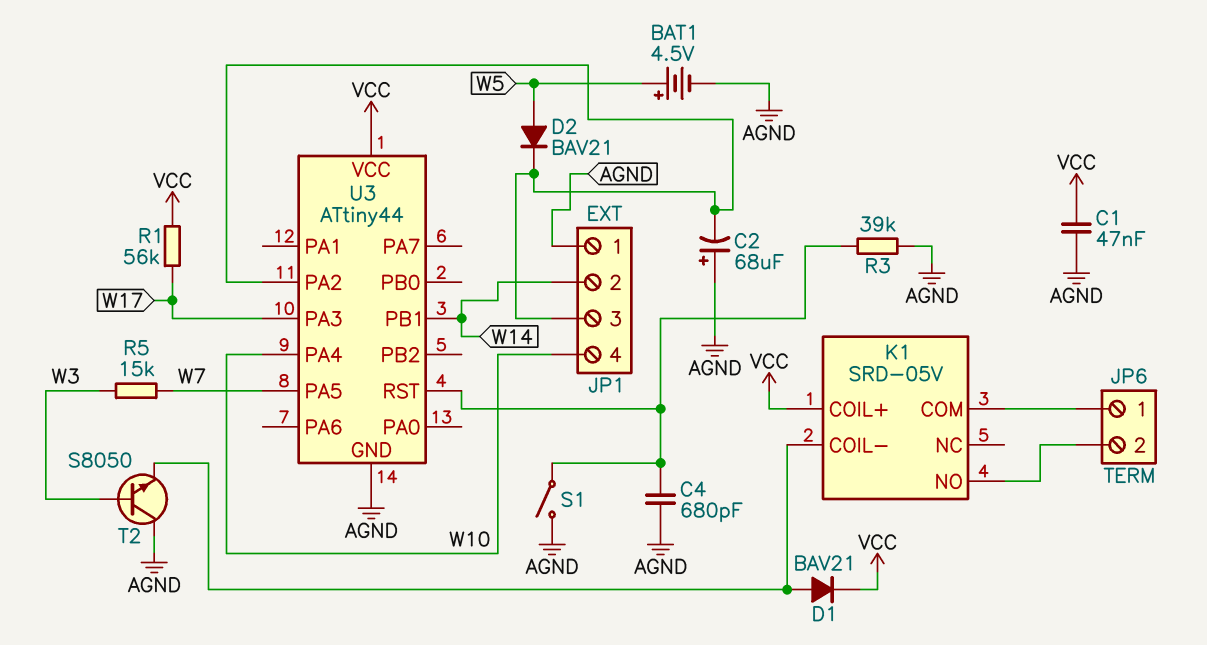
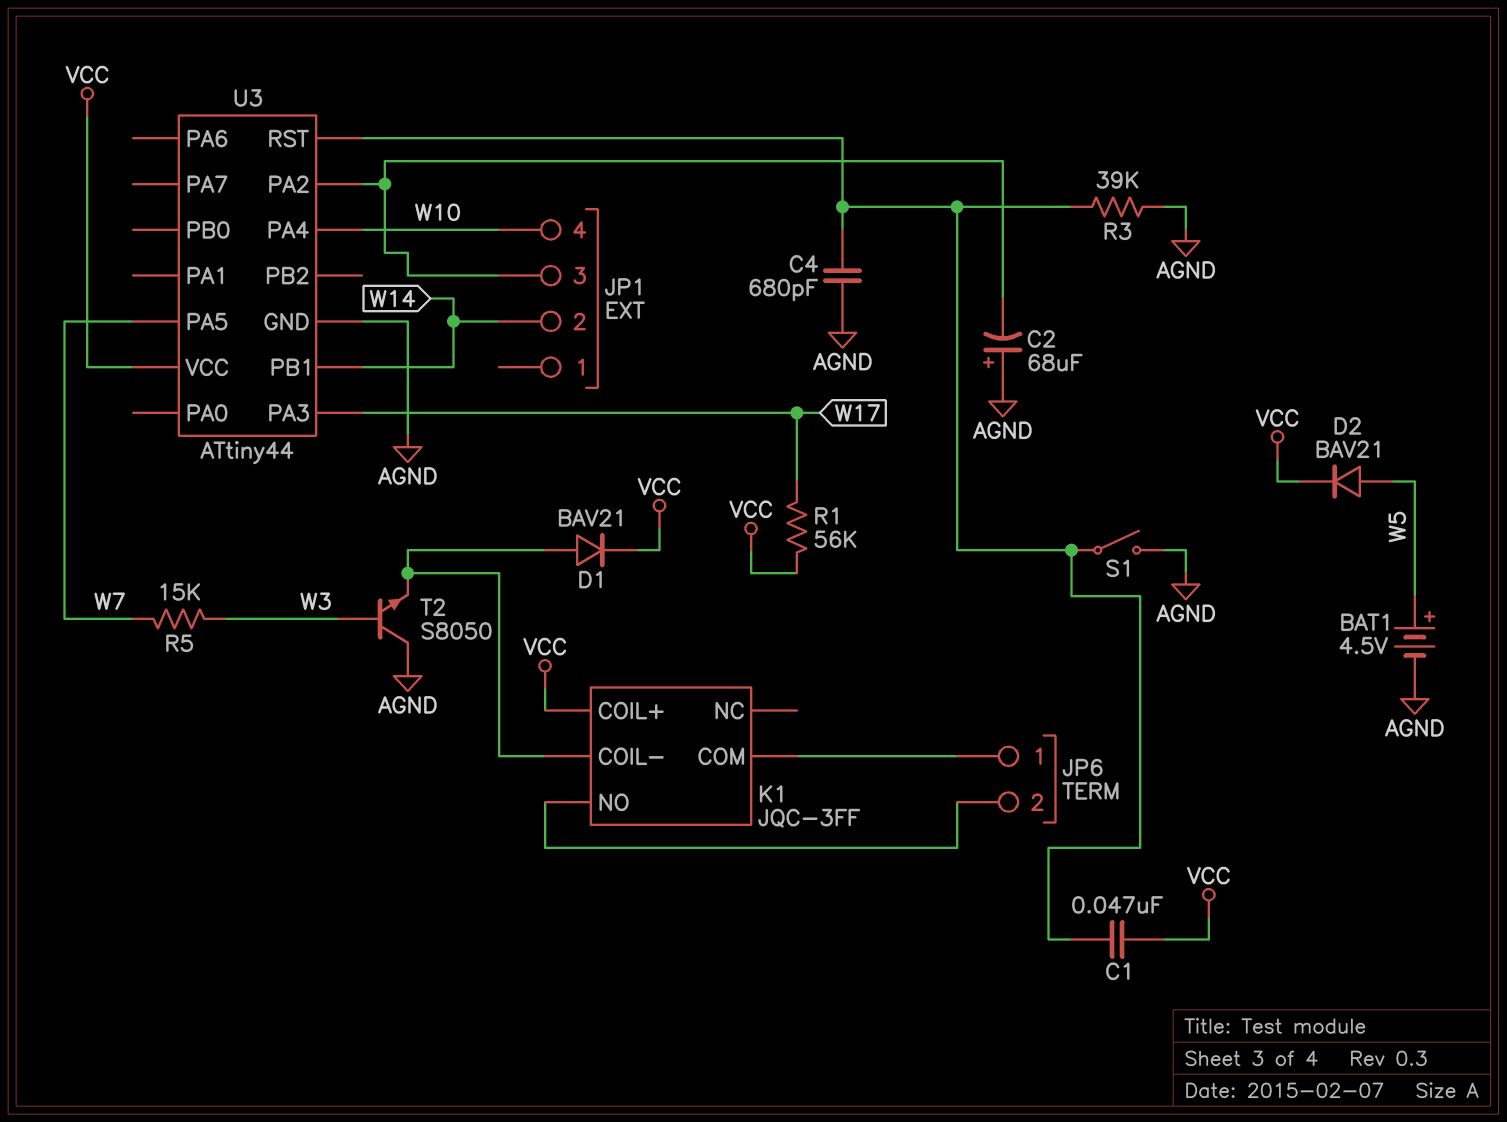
C1: 47nF (AGND, VCC) -> 47nF (U3/RST, VCC)
D2: diode BAV21 (A W5, K JP1/3) -> diode BAV21 (A W5, K VCC)
JP1 pin 1: AGND -> none
K1: SRD-05V -> JQC-3FF

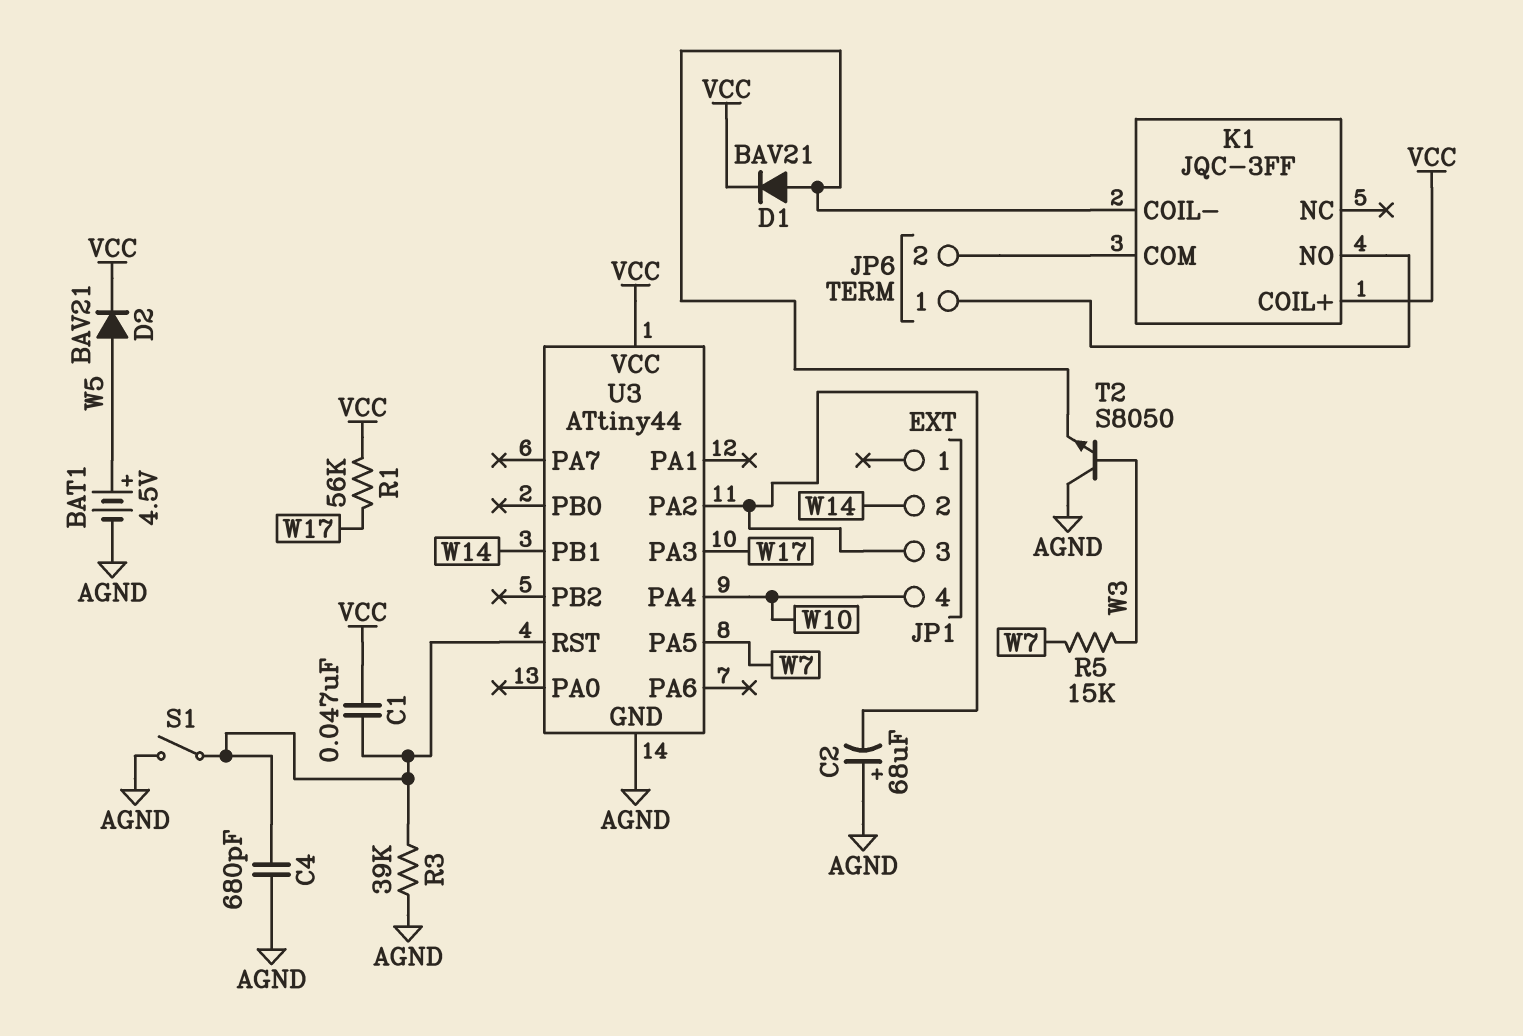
K1 pin COM: JP6/1 -> JP6/2
K1 pin NO: JP6/2 -> JP6/1

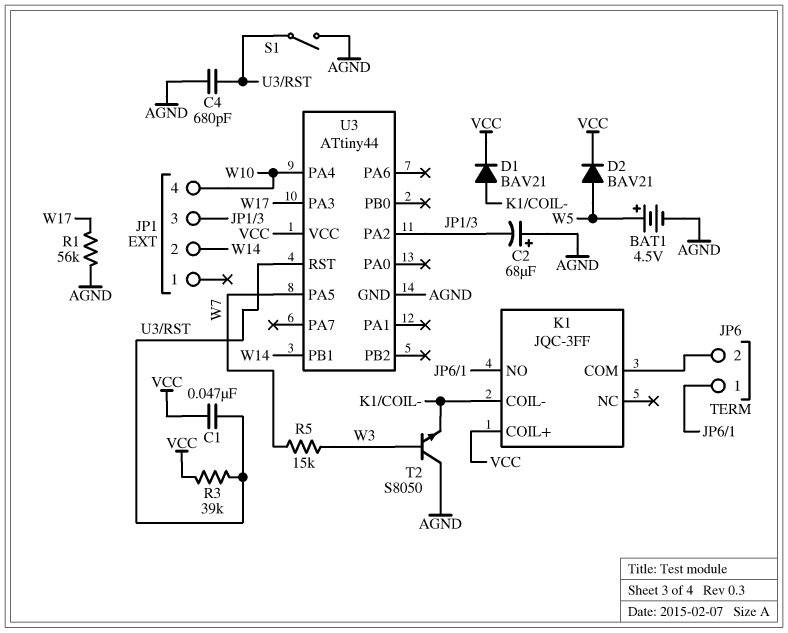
R1: 56k (VCC, W17) -> 56k (AGND, W17)
R3: 39k (AGND, U3/RST) -> 39k (U3/RST, VCC)

